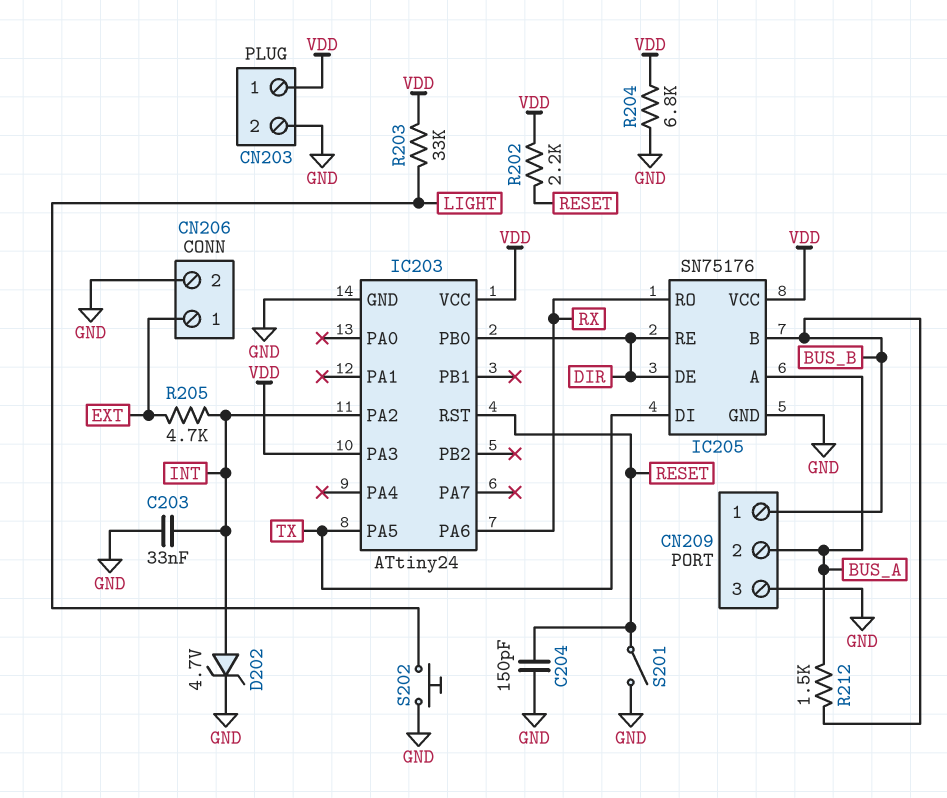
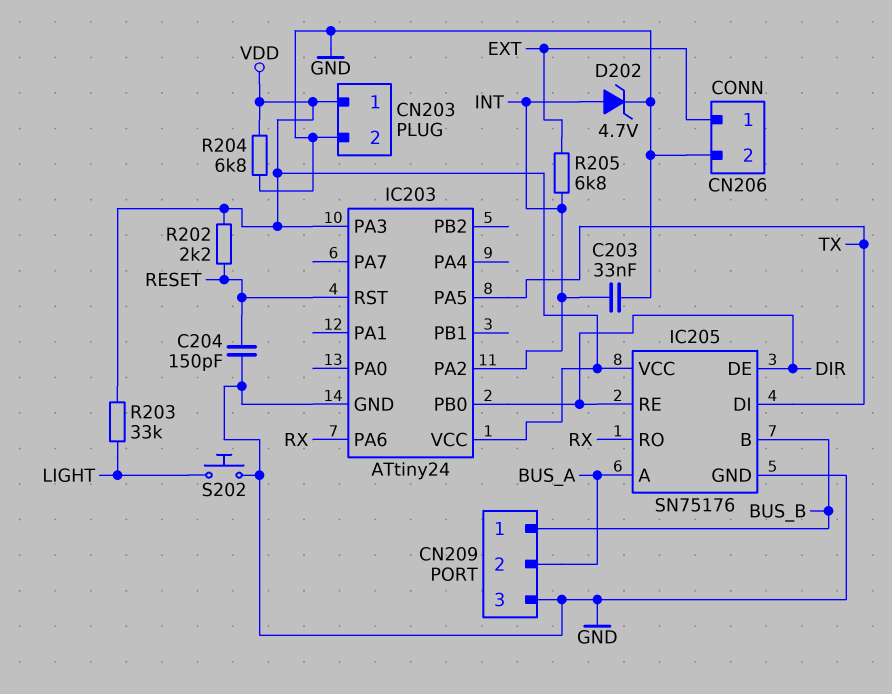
R205: 4.7k (EXT, INT) -> 6.8k (EXT, INT)
R212: 1.5k (BUS_A, BUS_B) -> none
S201: switch (GND, RESET) -> none

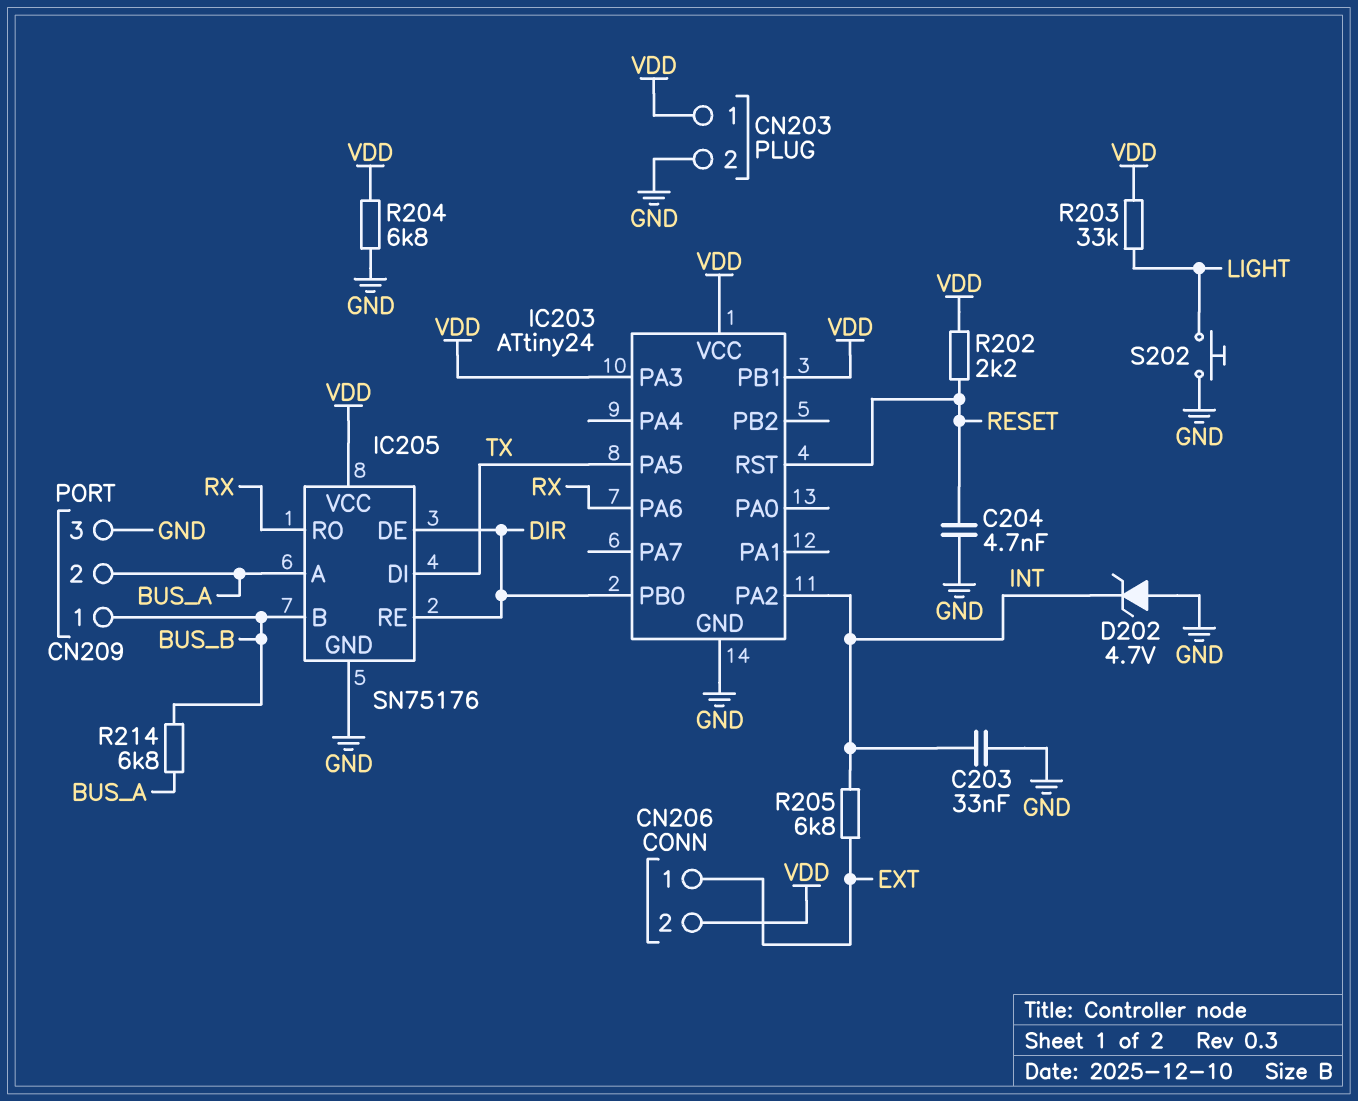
C204: 150pF (GND, RESET) -> 4.7nF (GND, RESET)
CN206 pin 2: GND -> VDD
D202: zener 4.7V (A INT, K GND) -> zener 4.7V (A GND, K INT)
IC203 pin PB1: none -> VDD
R214: none -> 6.8k (BUS_A, BUS_B)

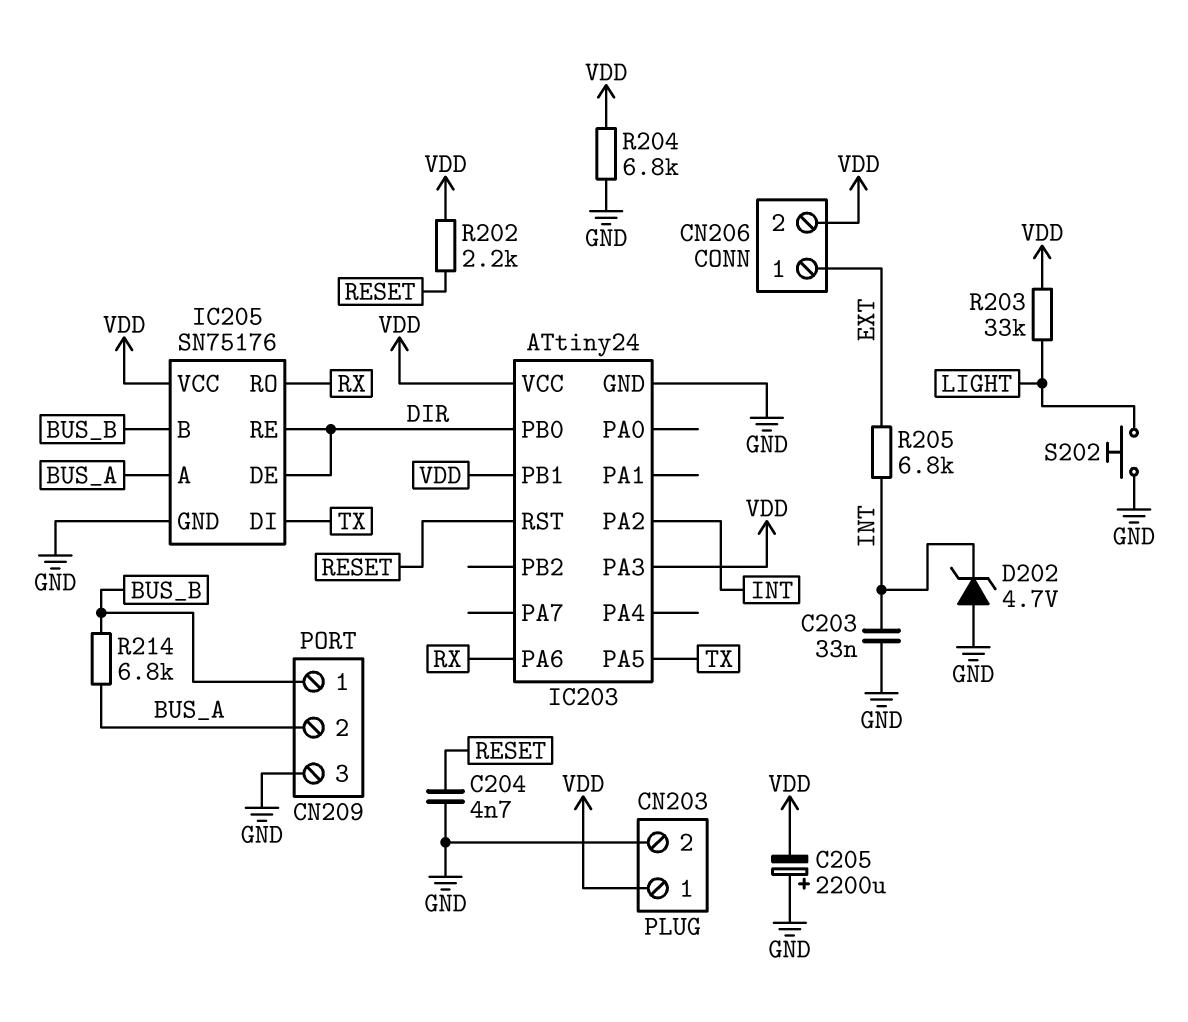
C205: none -> 2200uF (plus GND, minus VDD)

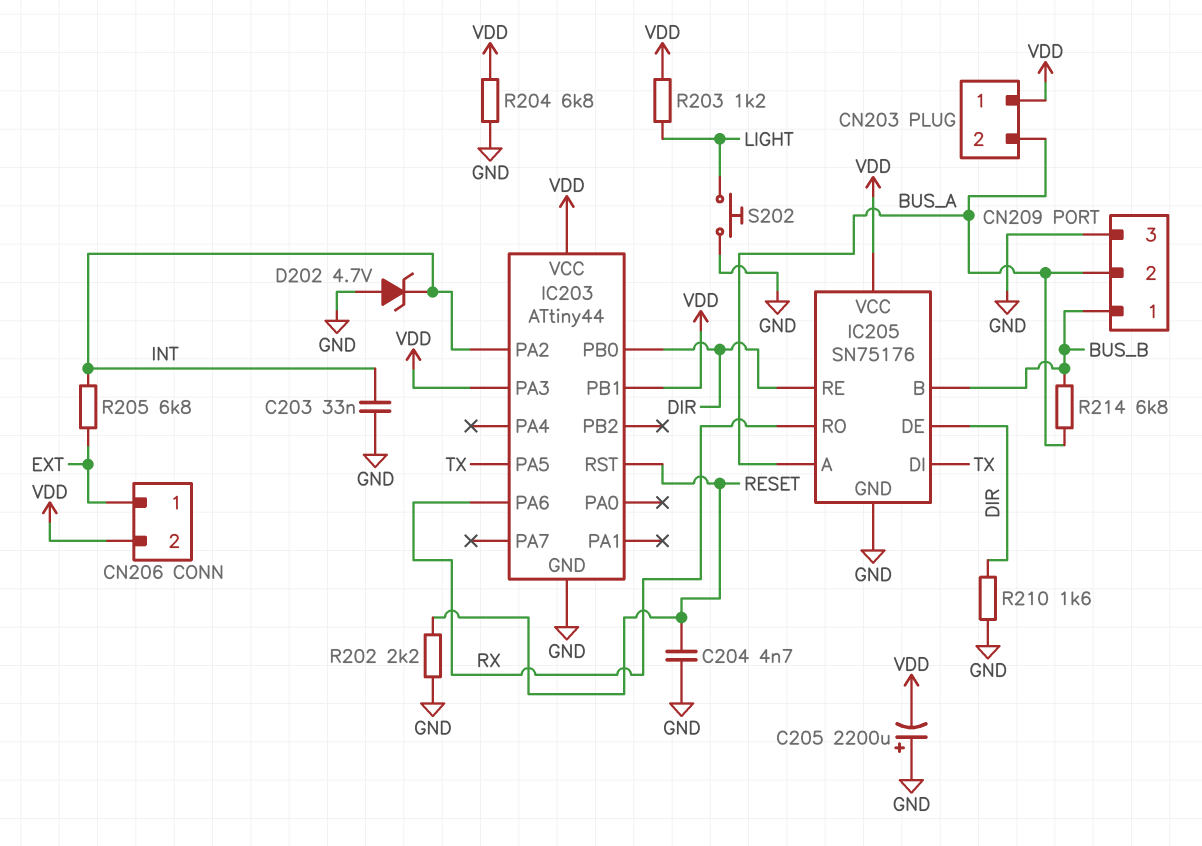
CN203 pin 2: GND -> BUS_A
IC203: ATtiny24 -> ATtiny44
R202: 2.2k (RESET, VDD) -> 2.2k (GND, RESET)
R203: 33k (LIGHT, VDD) -> 1.2k (LIGHT, VDD)
R210: none -> 1.6k (DIR, GND)

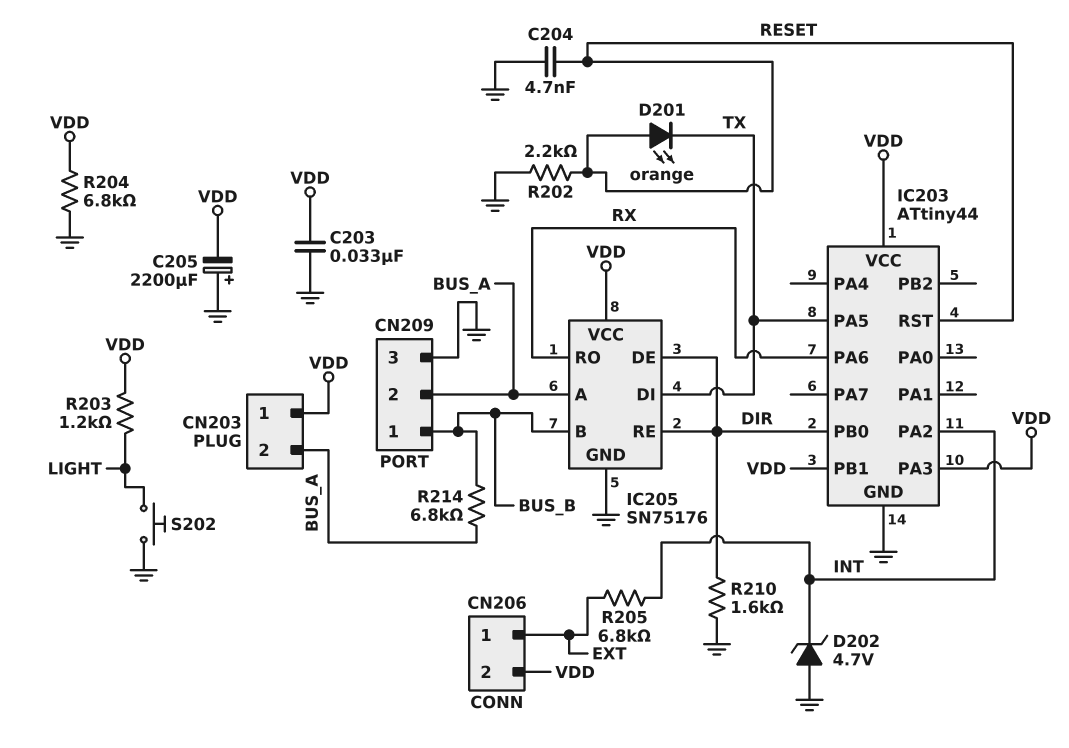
C203: 33nF (GND, INT) -> 33nF (GND, VDD)
D201: none -> LED orange (A RESET, K TX)

